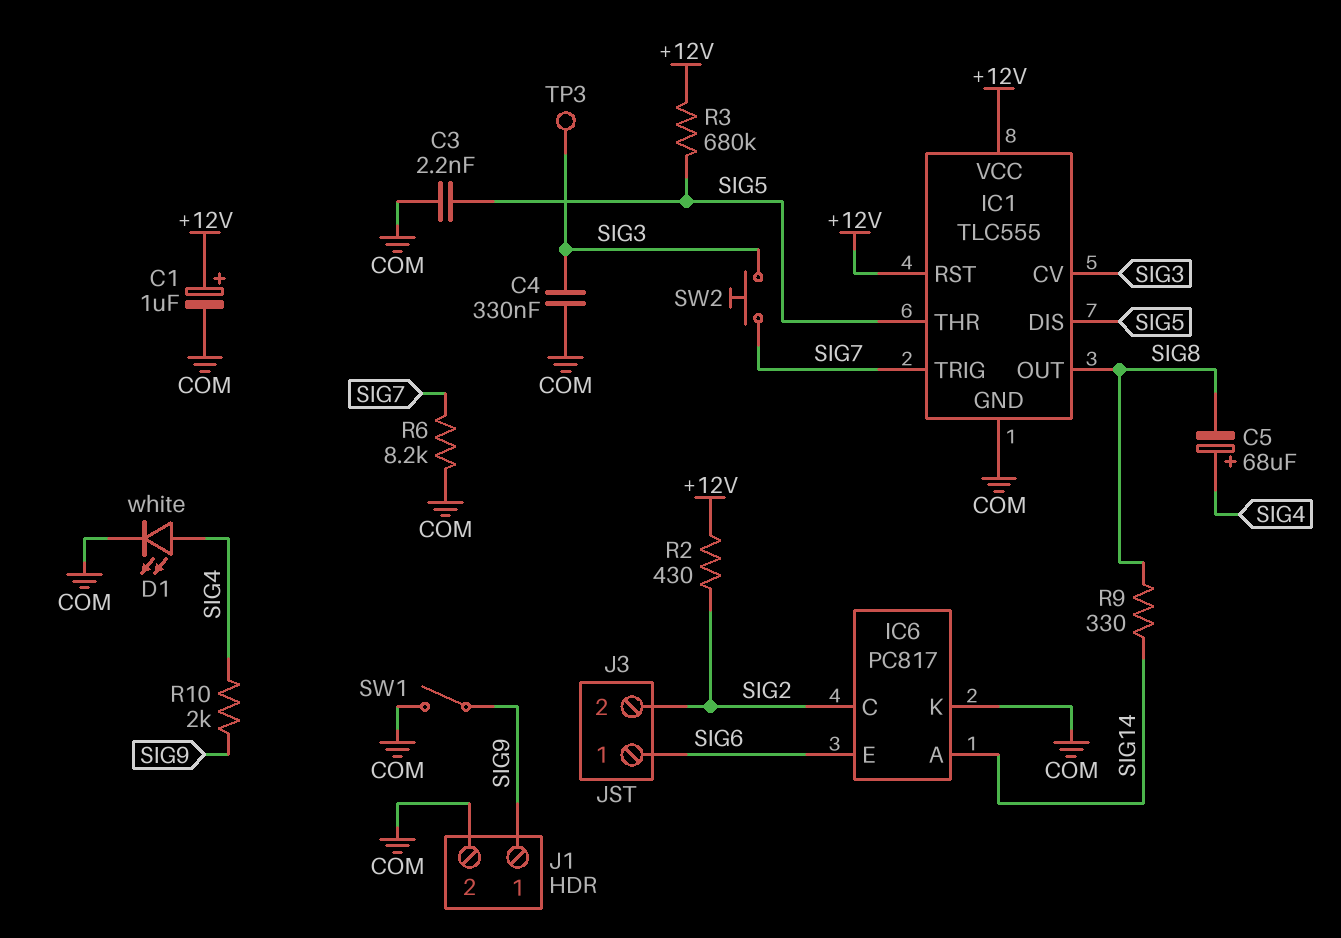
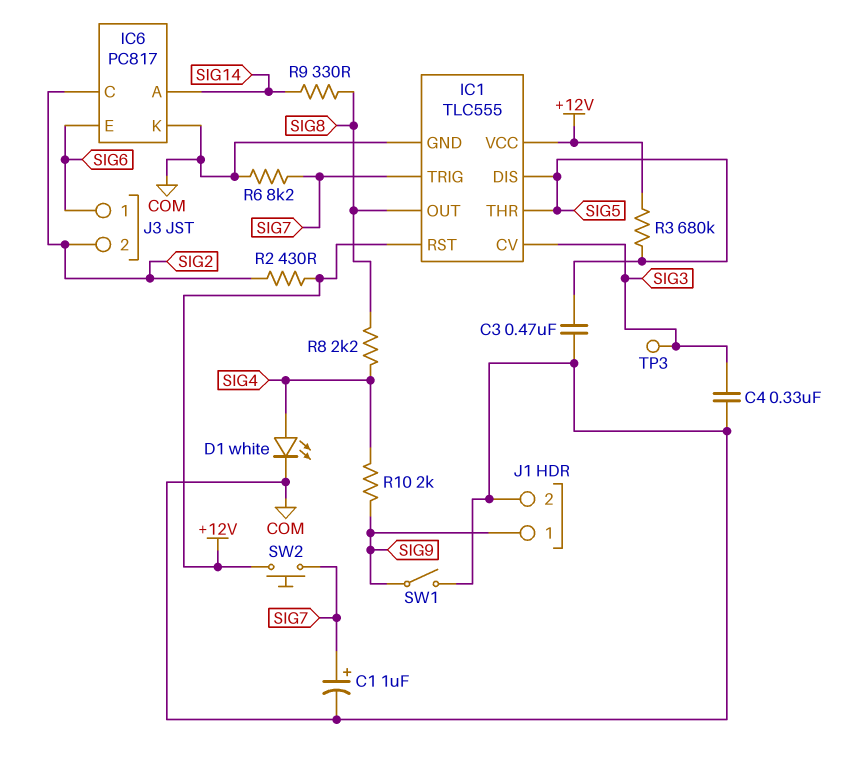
C1: 1uF (plus +12V, minus COM) -> 1uF (plus SIG7, minus COM)
C3: 2.2nF (COM, SIG5) -> 470nF (COM, SIG5)
C5: 68uF (plus SIG4, minus SIG8) -> none
R8: none -> 2.2k (SIG4, SIG8)
SW2: button (SIG3, SIG7) -> button (+12V, SIG7)

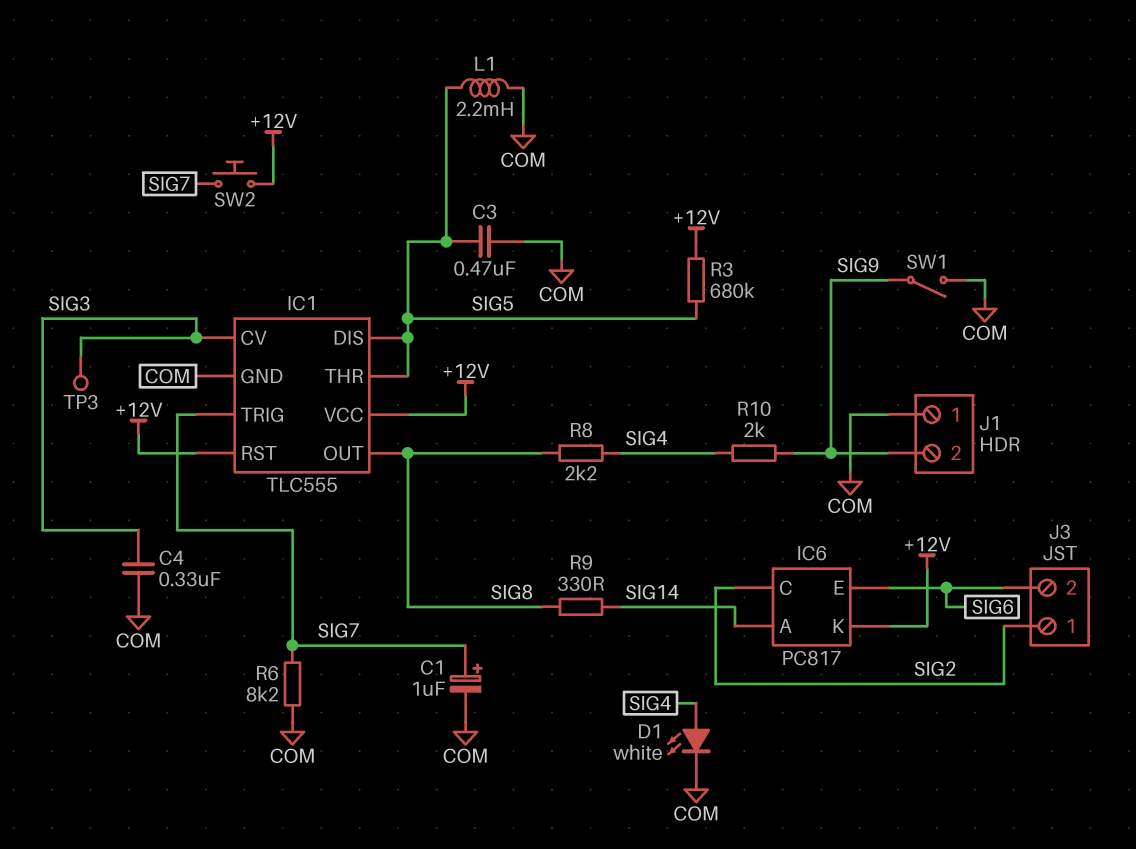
IC6 pin K: COM -> +12V
J1 pin 1: SIG9 -> COM
J1 pin 2: COM -> SIG9
J3 pin 1: SIG6 -> SIG2
J3 pin 2: SIG2 -> SIG6
L1: none -> 2.2mH (COM, SIG5)
R2: 430 (+12V, SIG2) -> none

